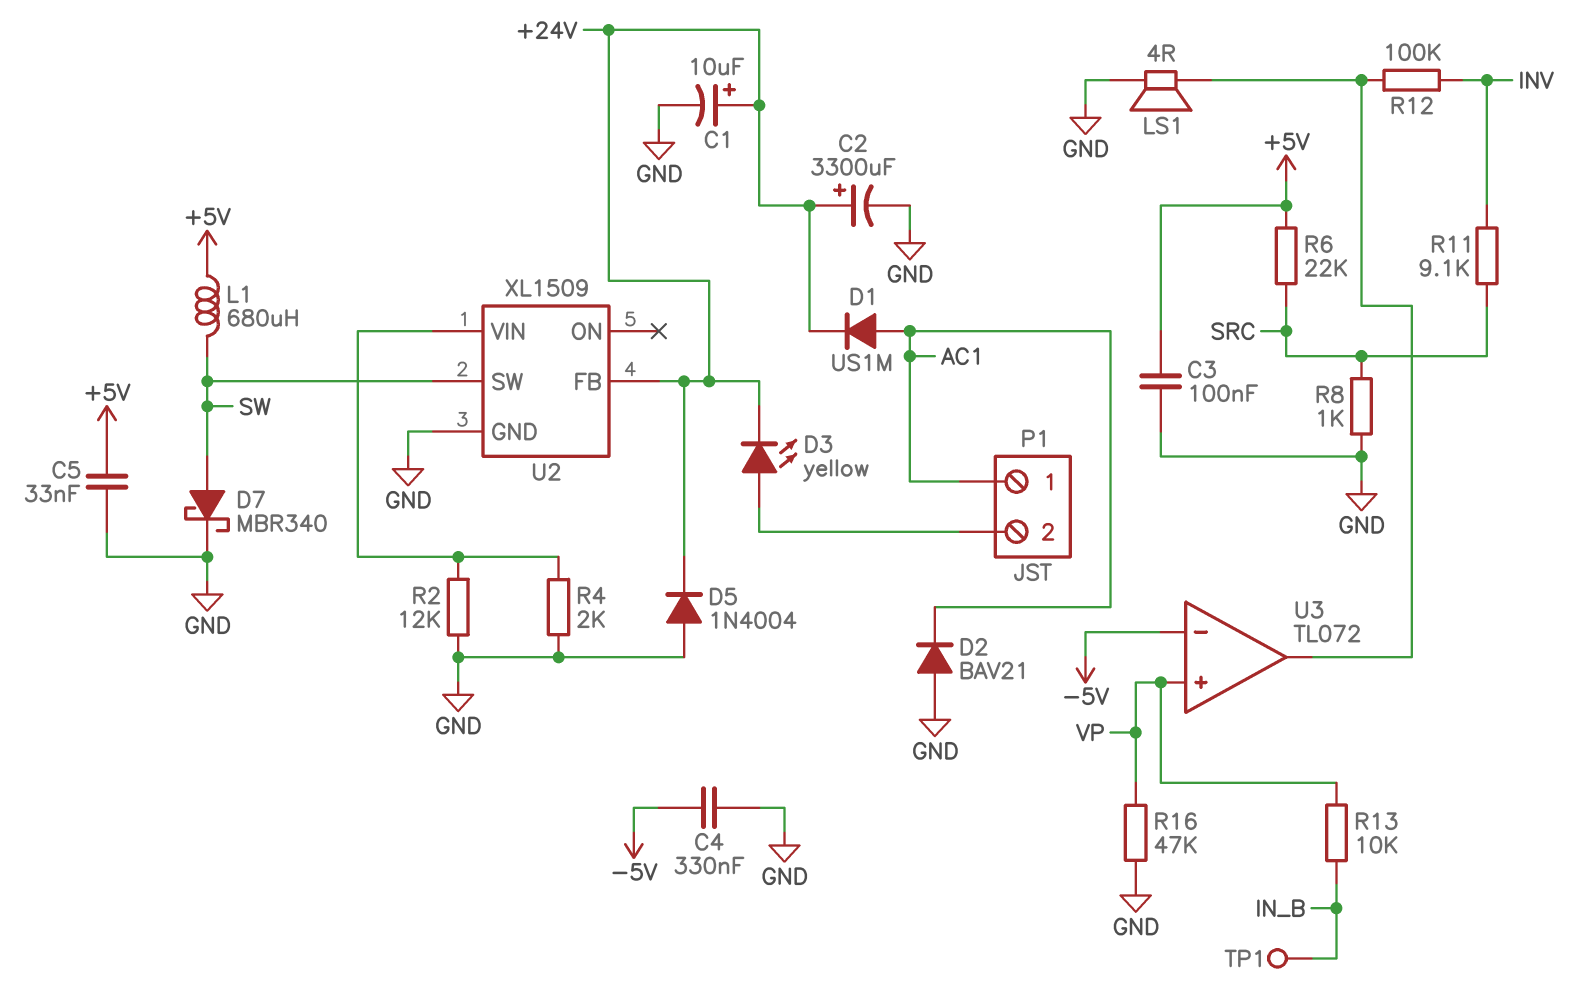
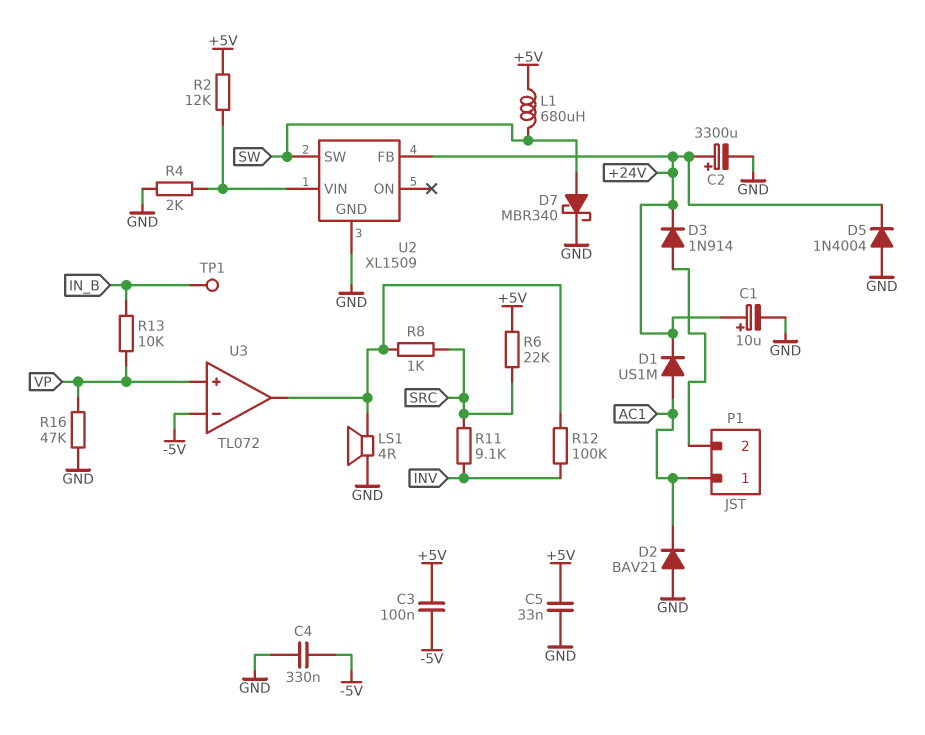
C3: 100nF (+5V, GND) -> 100nF (+5V, -5V)
D3: LED yellow (A P1/2, K +24V) -> diode 1N914 (A P1/2, K +24V)
R2: 12k (GND, U2/VIN) -> 12k (+5V, U2/VIN)
R8: 1k (GND, SRC) -> 1k (SRC, U3/out)

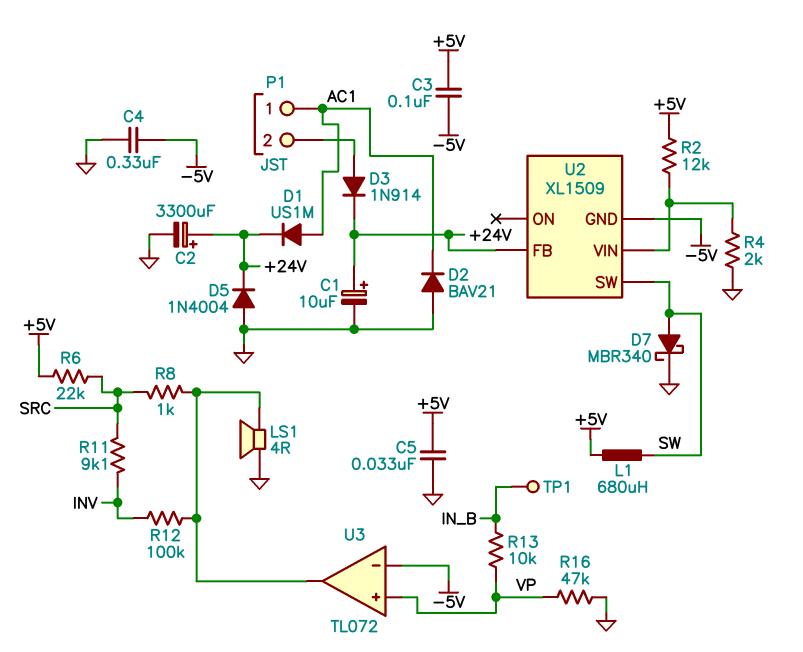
U2 pin GND: GND -> -5V

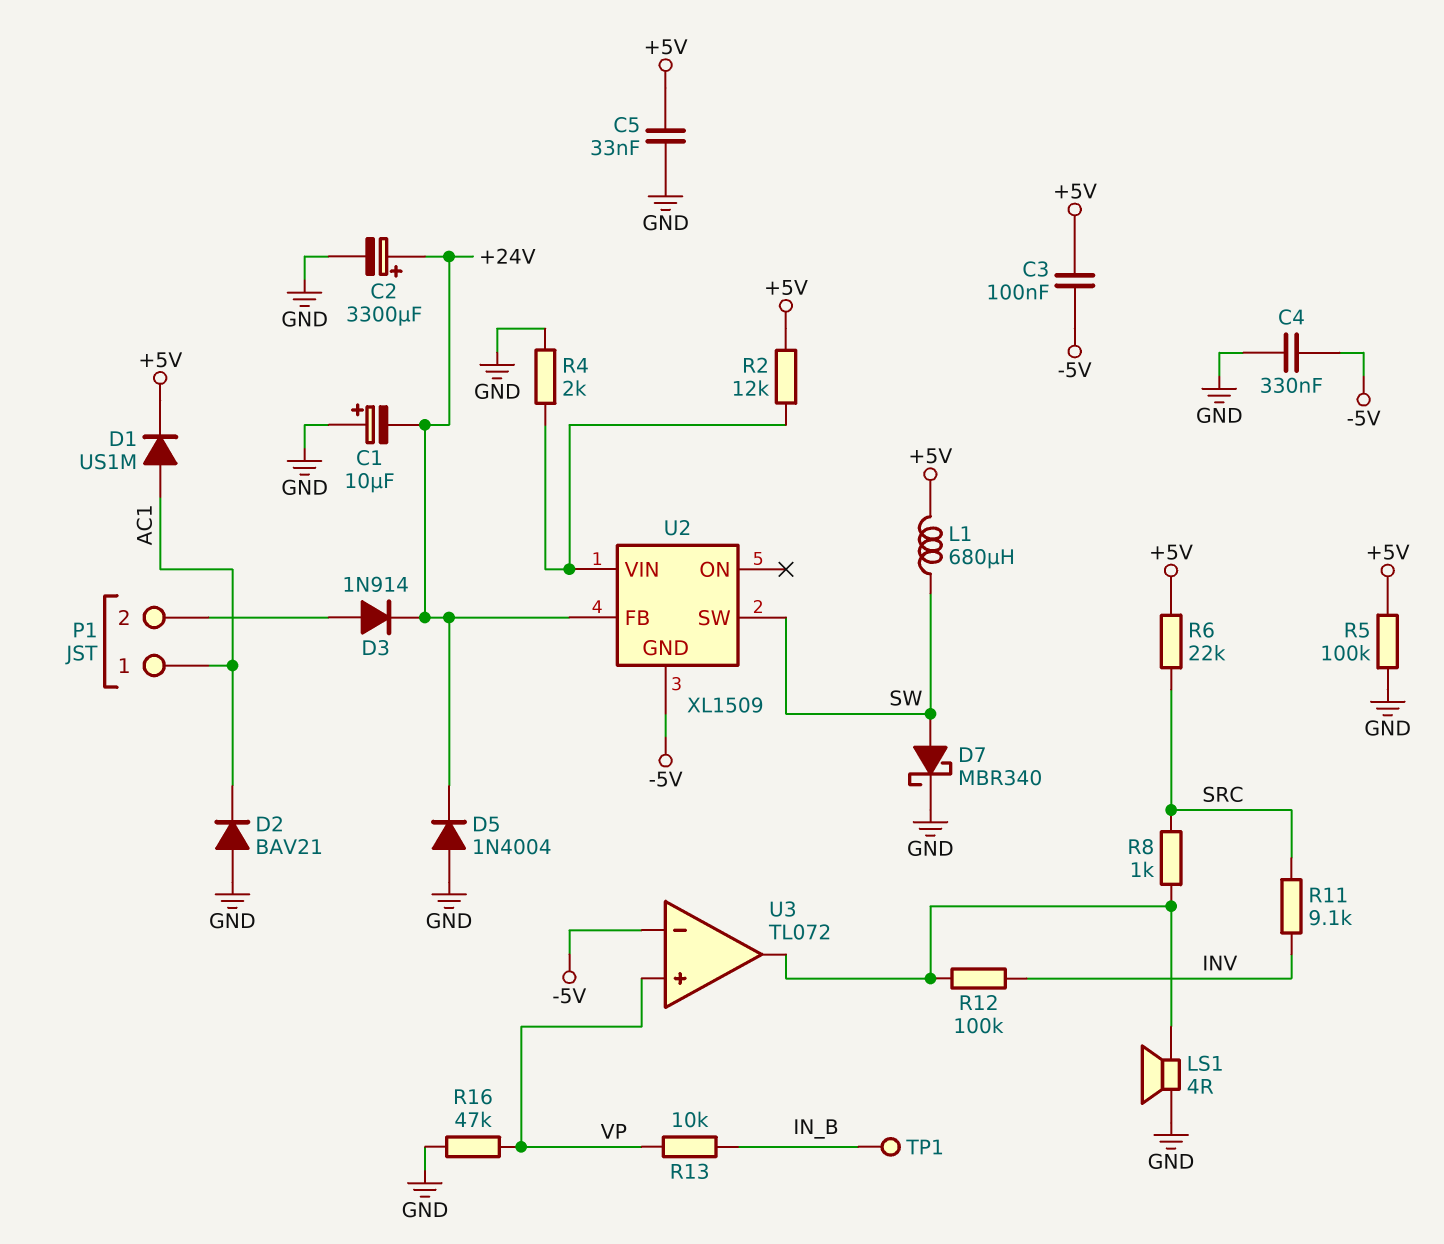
C1: 10uF (plus +24V, minus GND) -> 10uF (plus GND, minus +24V)
D1: diode US1M (A AC1, K +24V) -> diode US1M (A AC1, K +5V)
R5: none -> 100k (+5V, GND)

